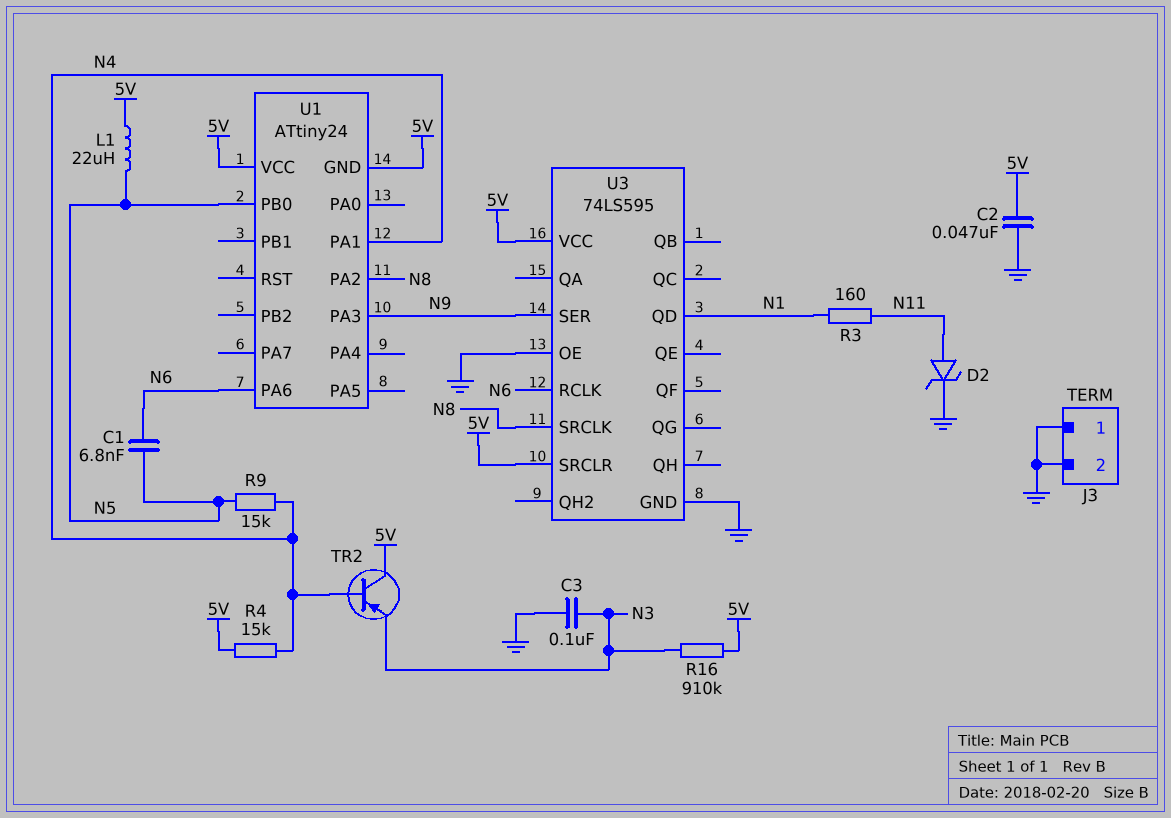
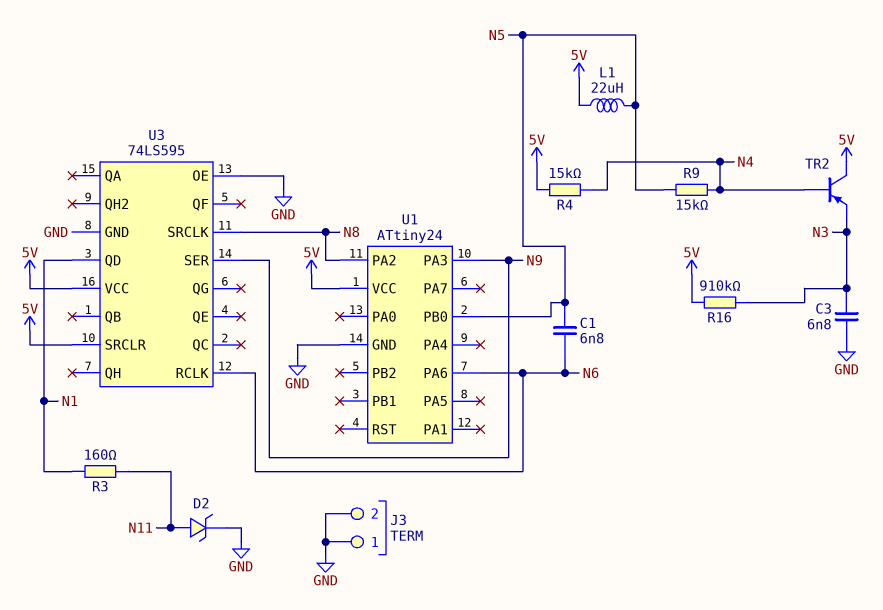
C2: 47nF (5V, GND) -> none
C3: 100nF (GND, N3) -> 6.8nF (GND, N3)
U1 pin GND: 5V -> GND
U1 pin PA1: N4 -> none

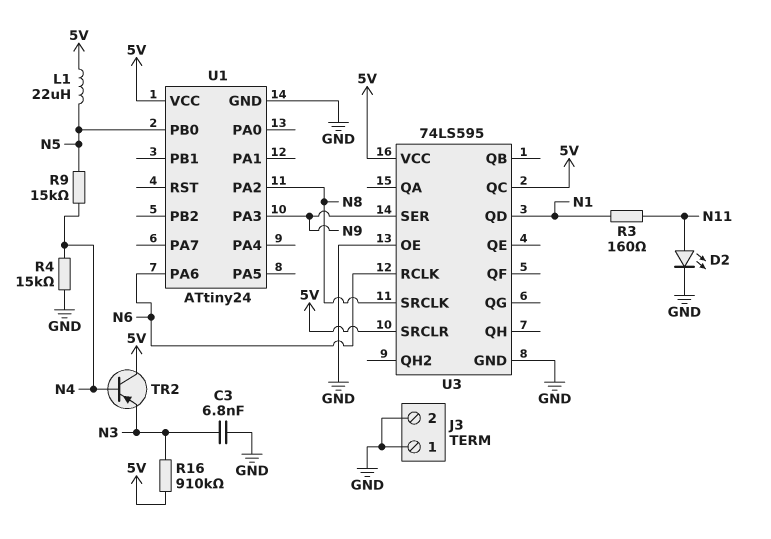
C1: 6.8nF (N5, N6) -> none
D2: zener (A N11, K GND) -> LED (A N11, K GND)
R4: 15k (5V, N4) -> 15k (GND, N4)
U3 pin QC: none -> 5V

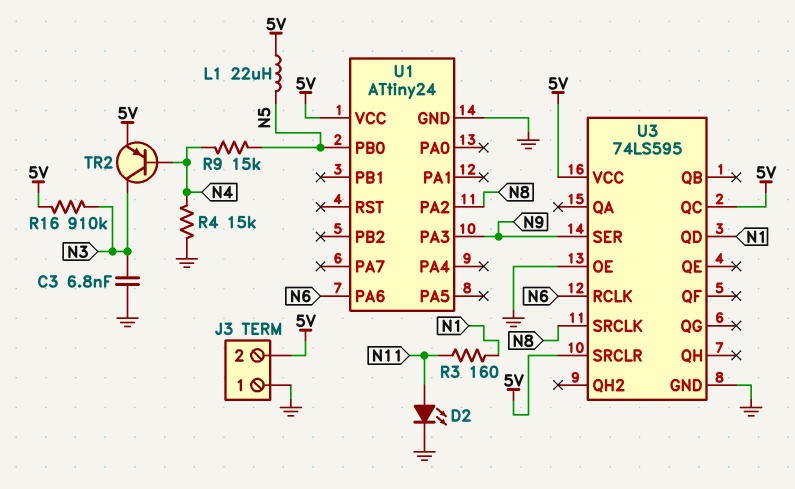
J3 pin 2: GND -> 5V
TR2: PNP (B N4, C 5V, E N3) -> PNP (B N4, C N3, E 5V)

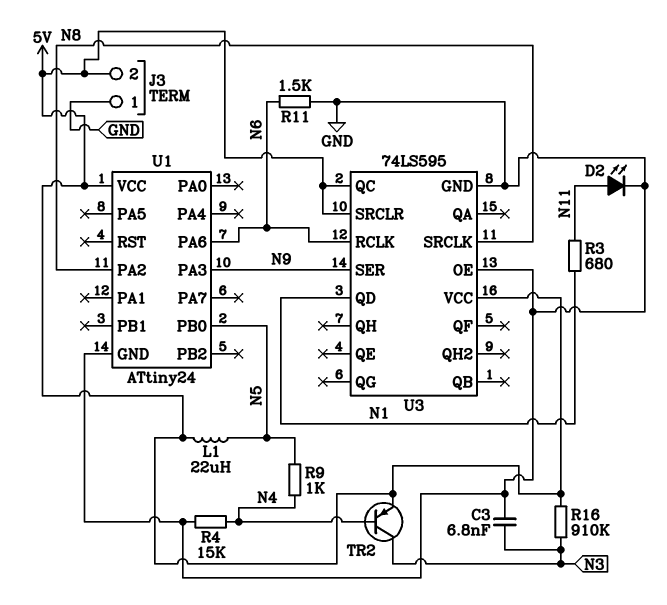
R3: 160 (N1, N11) -> 680 (N1, N11)
R9: 15k (N4, N5) -> 1k (N4, N5)
R11: none -> 1.5k (GND, N6)

